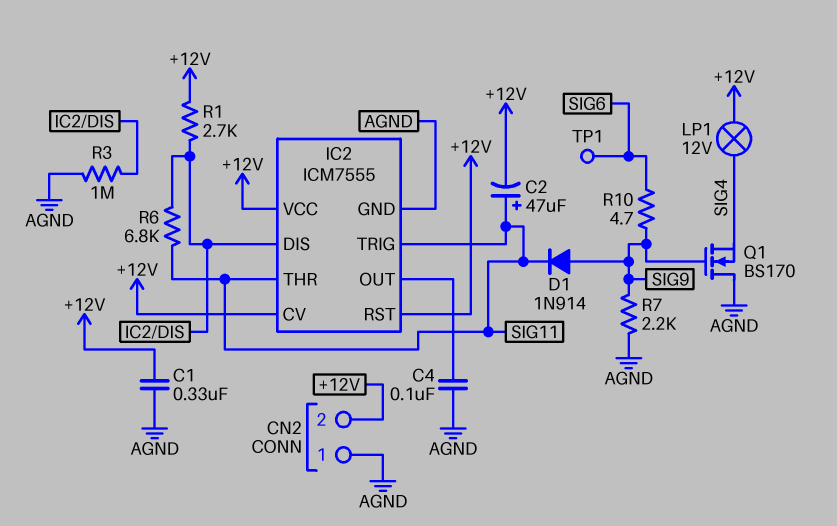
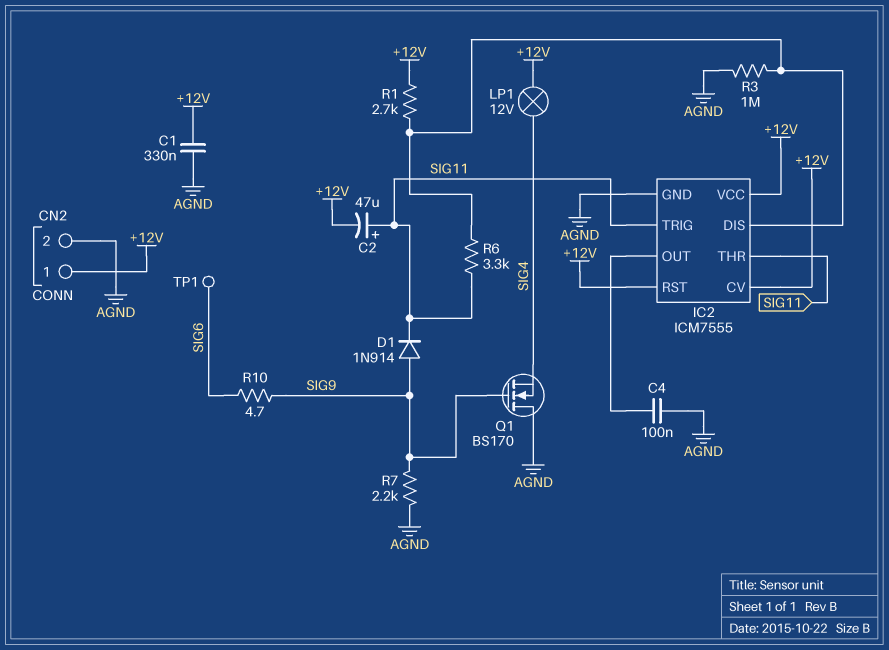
CN2 pin 1: AGND -> +12V
CN2 pin 2: +12V -> AGND
R6: 6.8k (IC2/DIS, SIG11) -> 3.3k (IC2/DIS, SIG11)

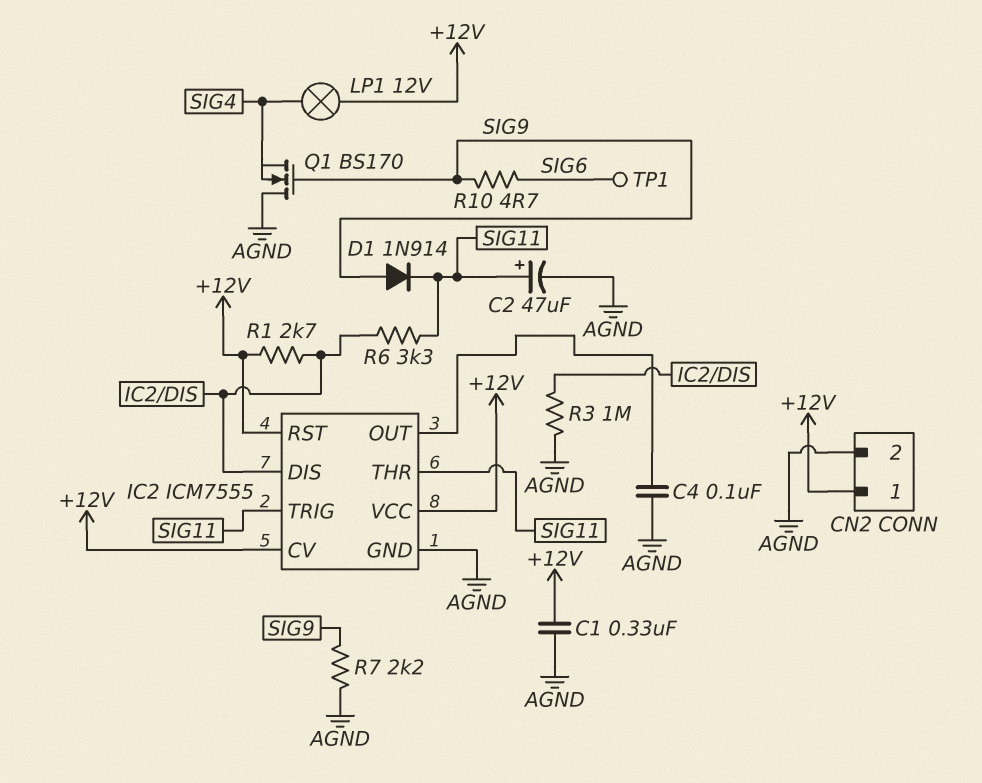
C2: 47uF (plus SIG11, minus +12V) -> 47uF (plus SIG11, minus AGND)

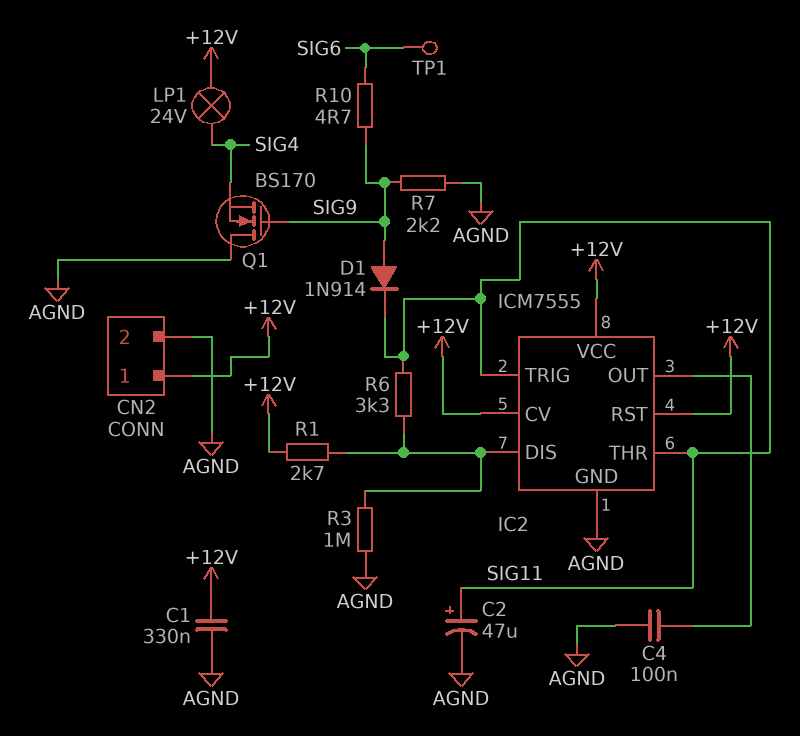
LP1: lamp 12V (+12V, SIG4) -> lamp 24V (+12V, SIG4)

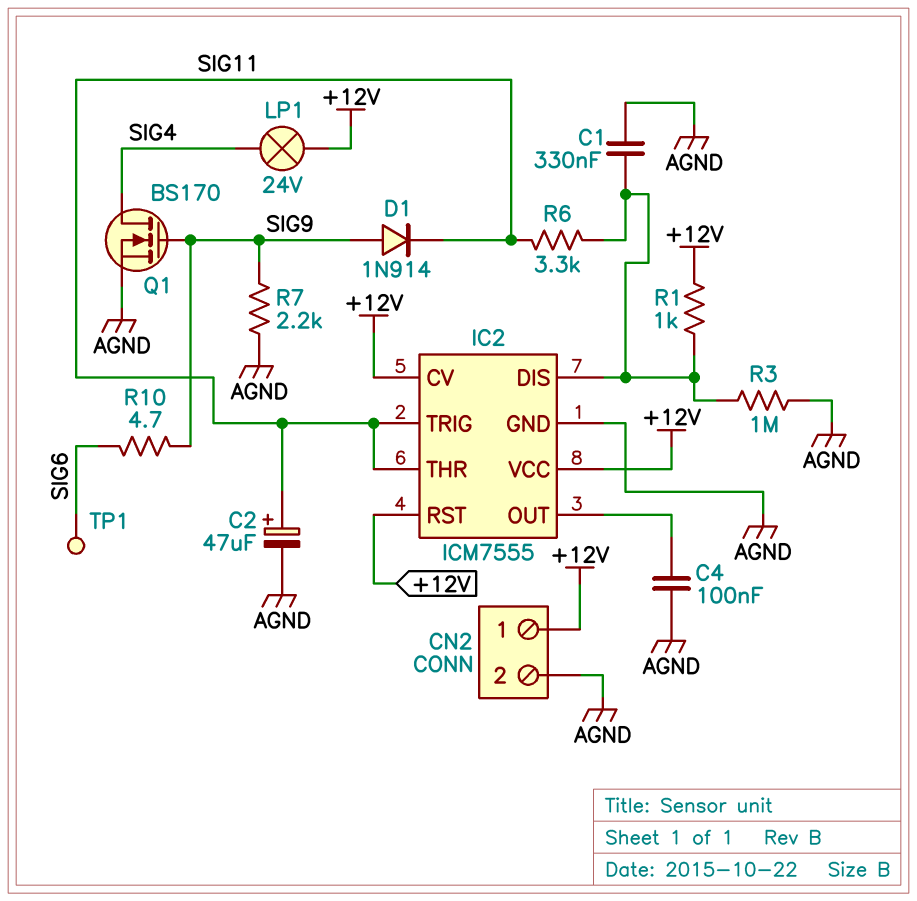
C1: 330nF (+12V, AGND) -> 330nF (AGND, IC2/DIS)
Q1: NMOS BS170 (G SIG9, D AGND, S SIG4) -> NMOS BS170 (G SIG9, D SIG4, S AGND)
R1: 2.7k (+12V, IC2/DIS) -> 1k (+12V, IC2/DIS)

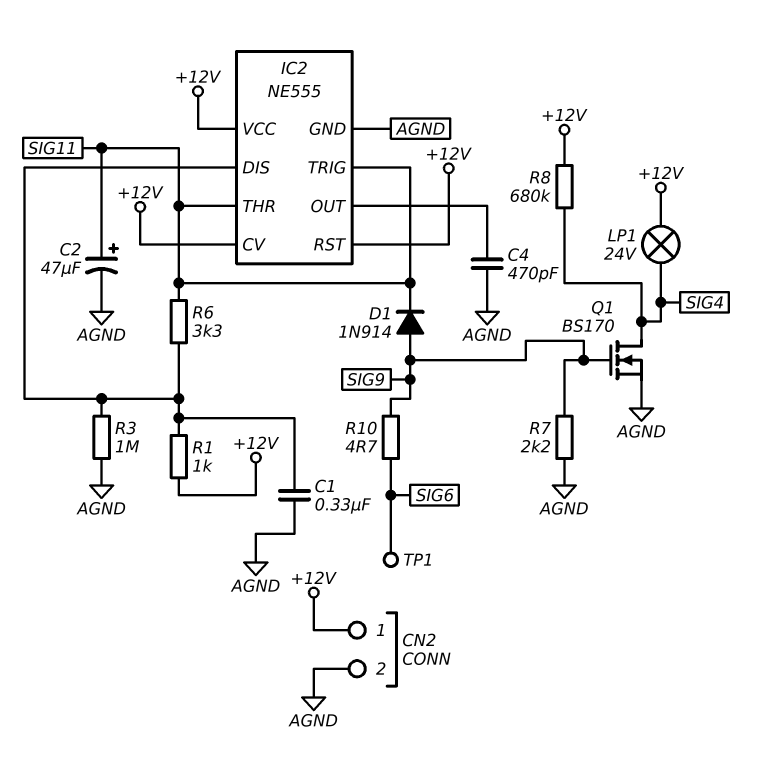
C4: 100nF (AGND, IC2/OUT) -> 470pF (AGND, IC2/OUT)
IC2: ICM7555 -> NE555
R8: none -> 680k (+12V, SIG4)

